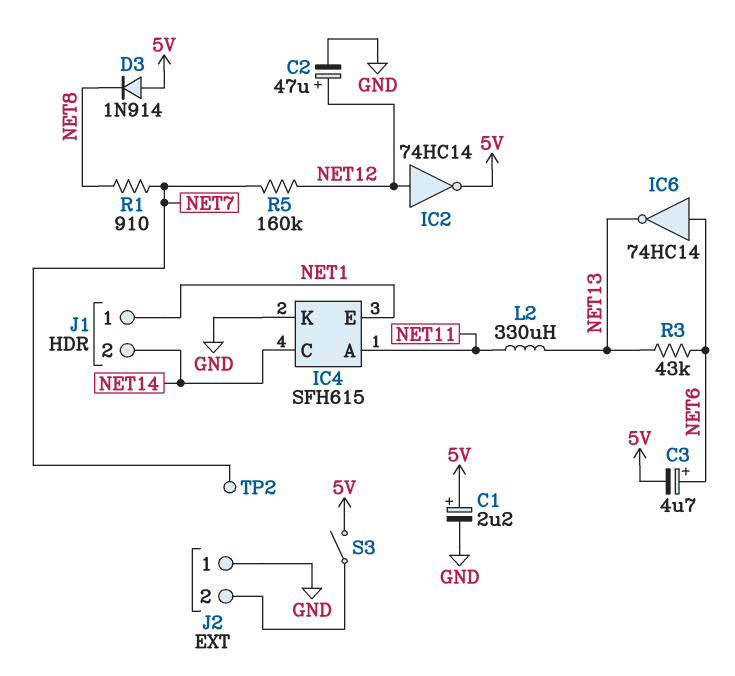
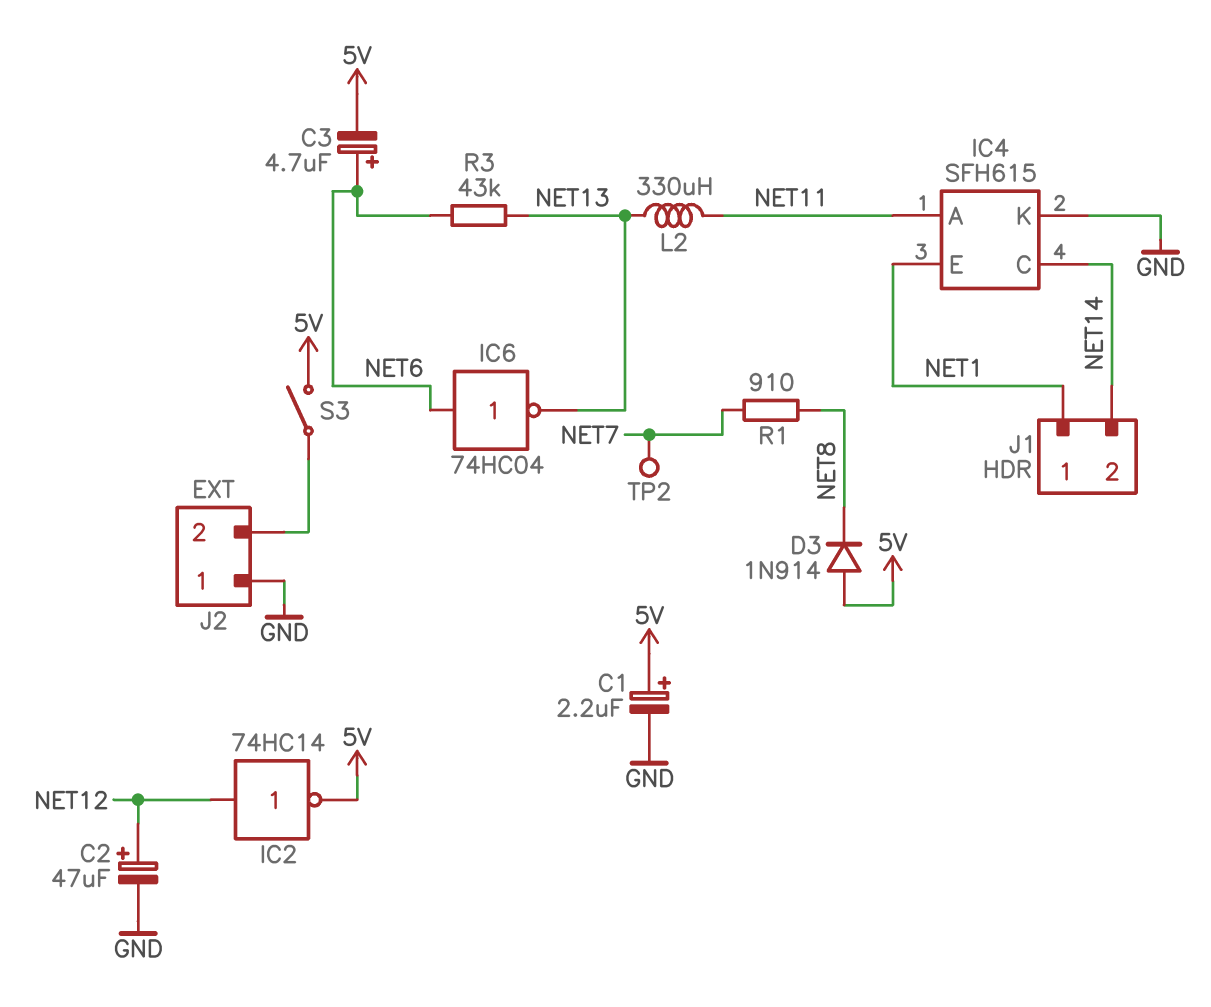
IC6: NOT 74HC14 (in NET6, out NET13) -> NOT 74HC04 (in NET6, out NET13)
R5: 160k (NET7, NET12) -> none

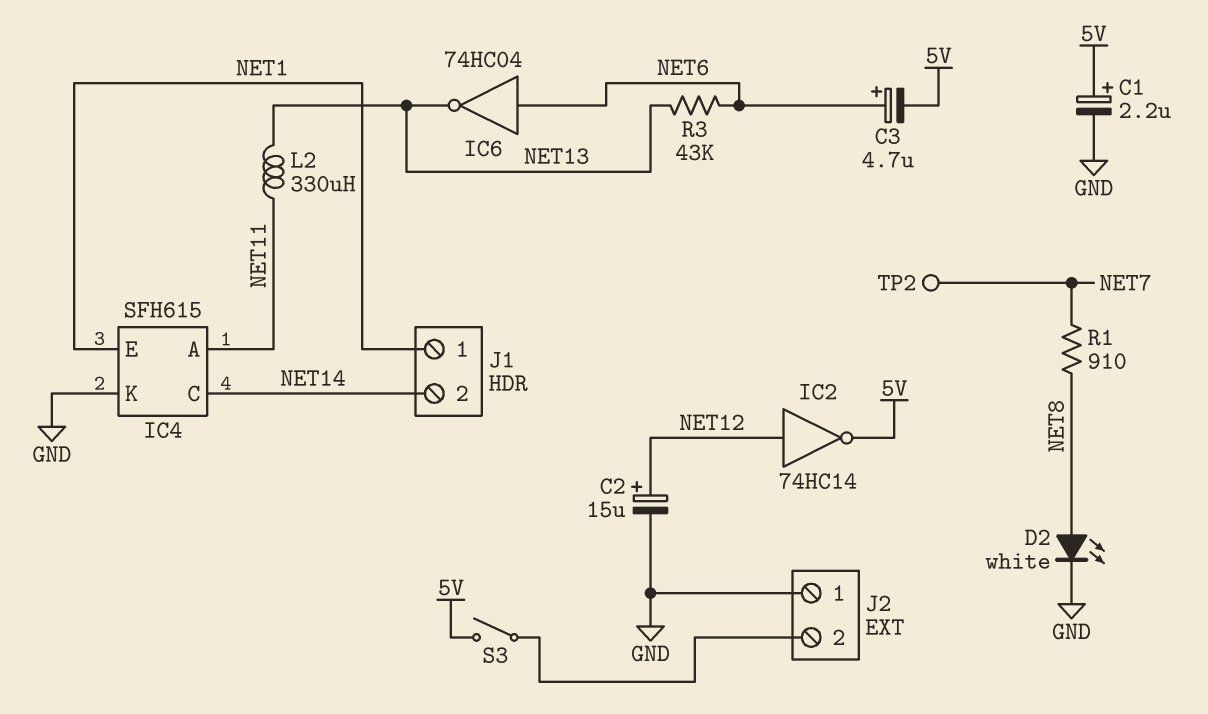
C2: 47uF (plus NET12, minus GND) -> 15uF (plus NET12, minus GND)
D2: none -> LED white (A NET8, K GND)
D3: diode 1N914 (A 5V, K NET8) -> none

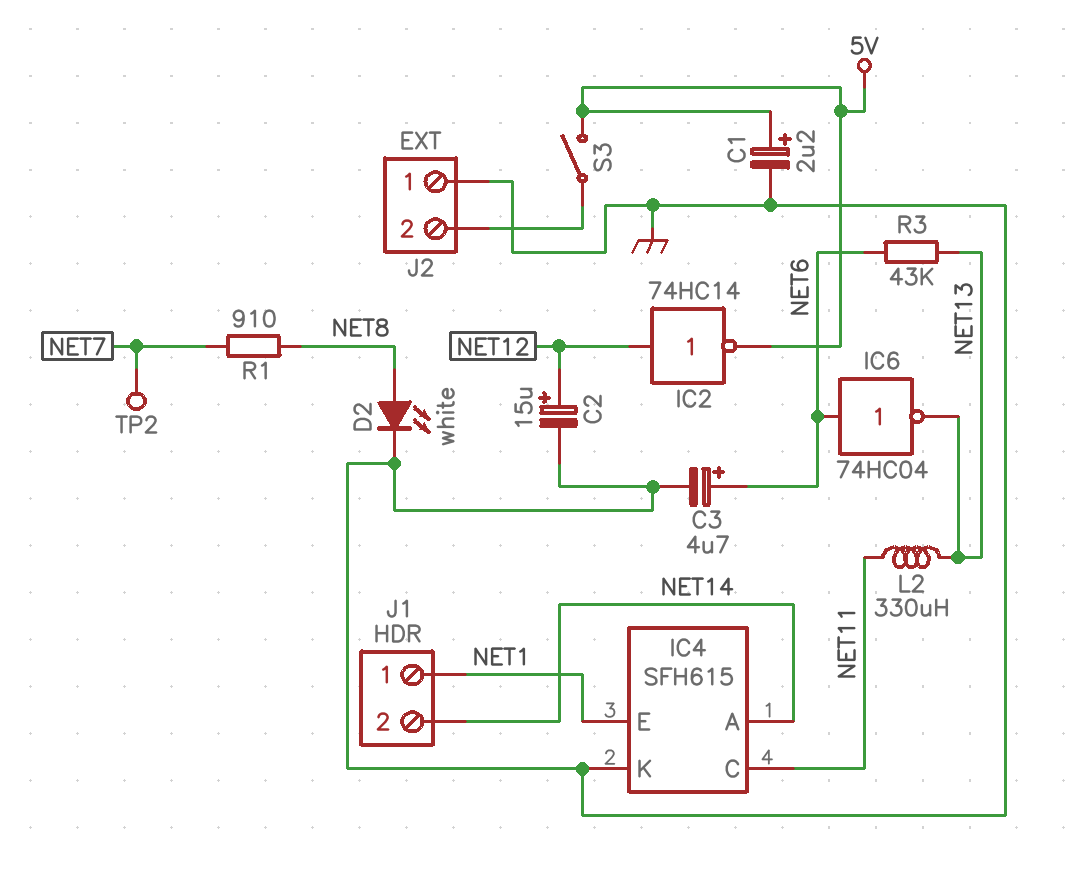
C3: 4.7uF (plus NET6, minus 5V) -> 4.7uF (plus NET6, minus GND)
IC4 pin A: NET11 -> NET14
IC4 pin C: NET14 -> NET11

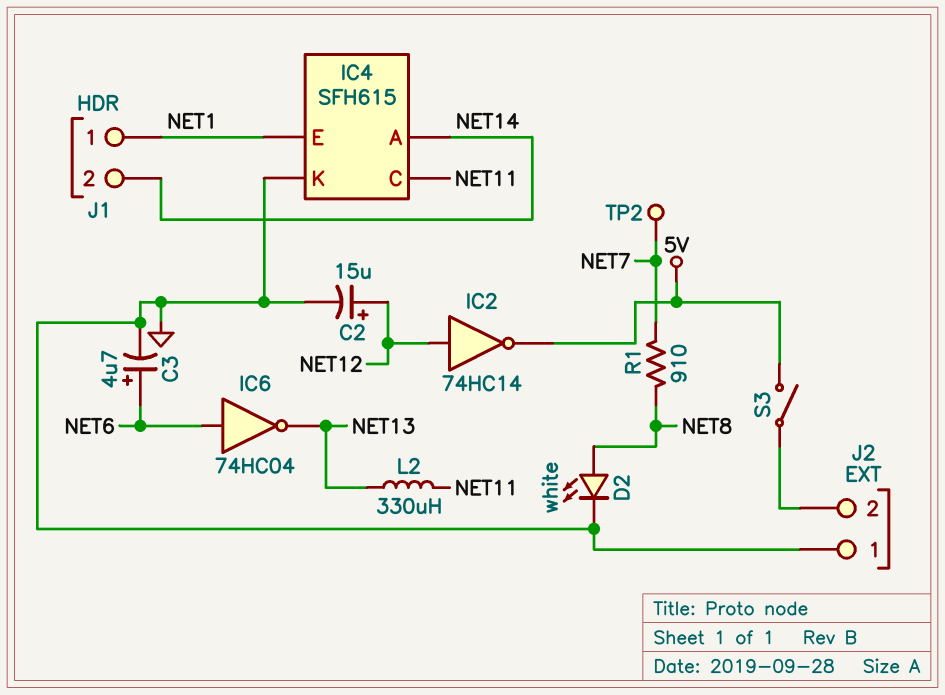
C1: 2.2uF (plus 5V, minus GND) -> none
R3: 43k (NET6, NET13) -> none

